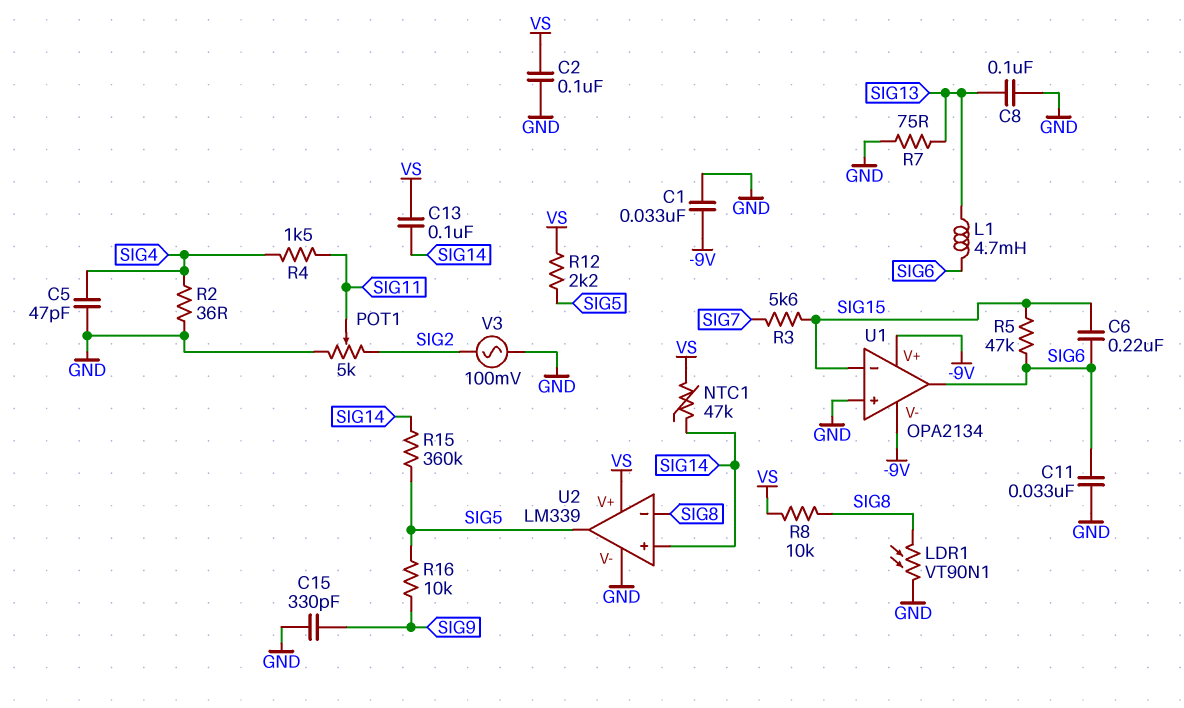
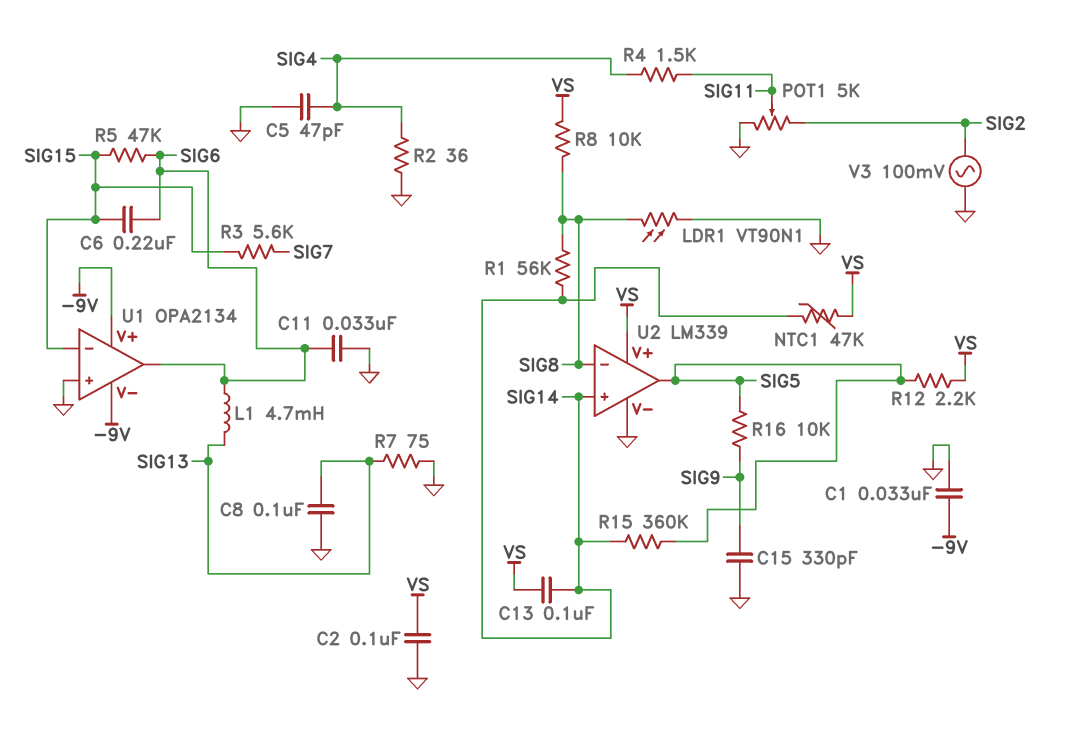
R1: none -> 56k (SIG8, SIG14)

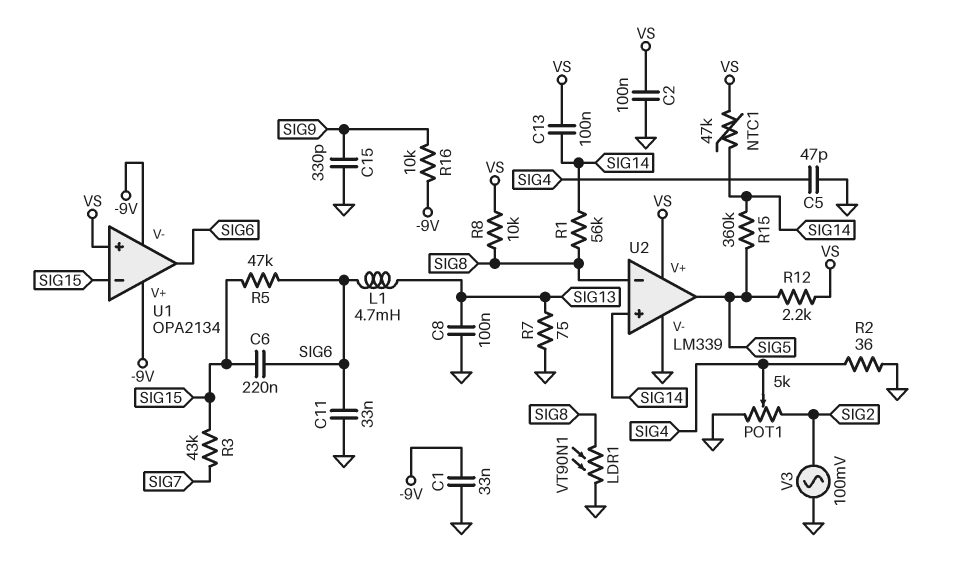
POT1: 5k (GND, SIG2, wiper SIG11) -> 5k (GND, SIG2, wiper SIG4)
R3: 5.6k (SIG7, SIG15) -> 43k (SIG7, SIG15)
R4: 1.5k (SIG4, SIG11) -> none
R16: 10k (SIG5, SIG9) -> 10k (-9V, SIG9)
U1 pin in+: GND -> VS

